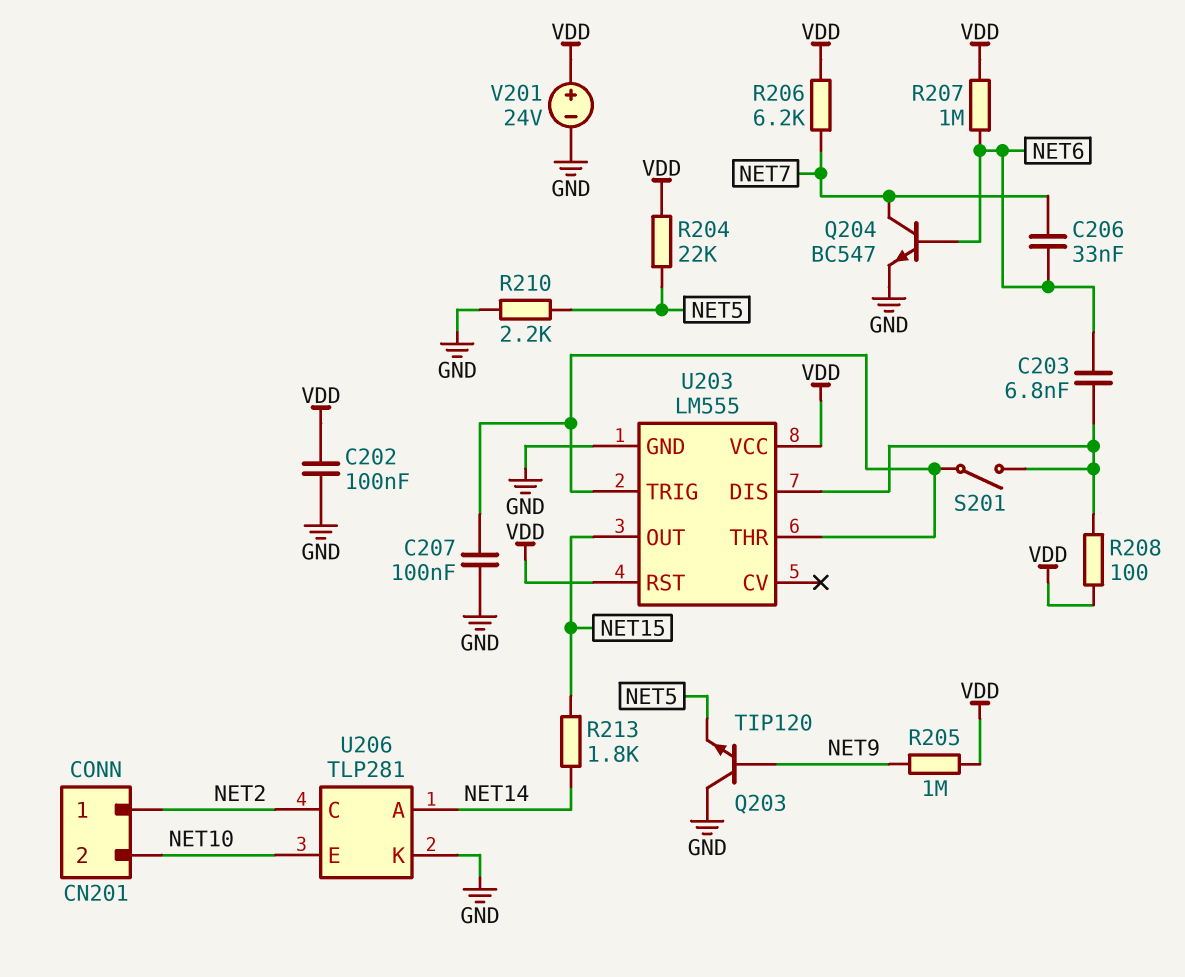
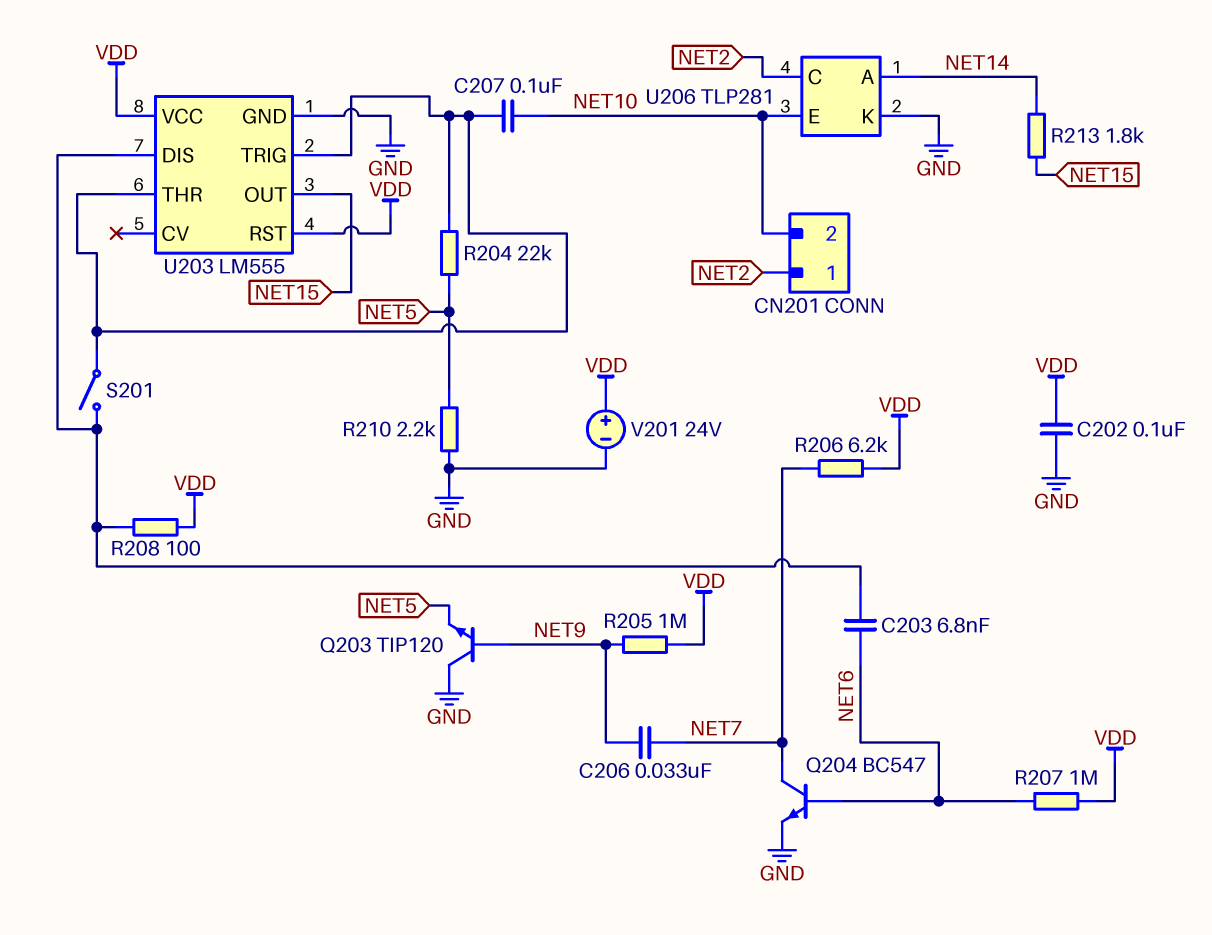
C206: 33nF (NET6, NET7) -> 33nF (NET7, NET9)
C207: 100nF (GND, U203/THR) -> 100nF (NET10, U203/THR)
R204: 22k (NET5, VDD) -> 22k (NET5, U203/THR)

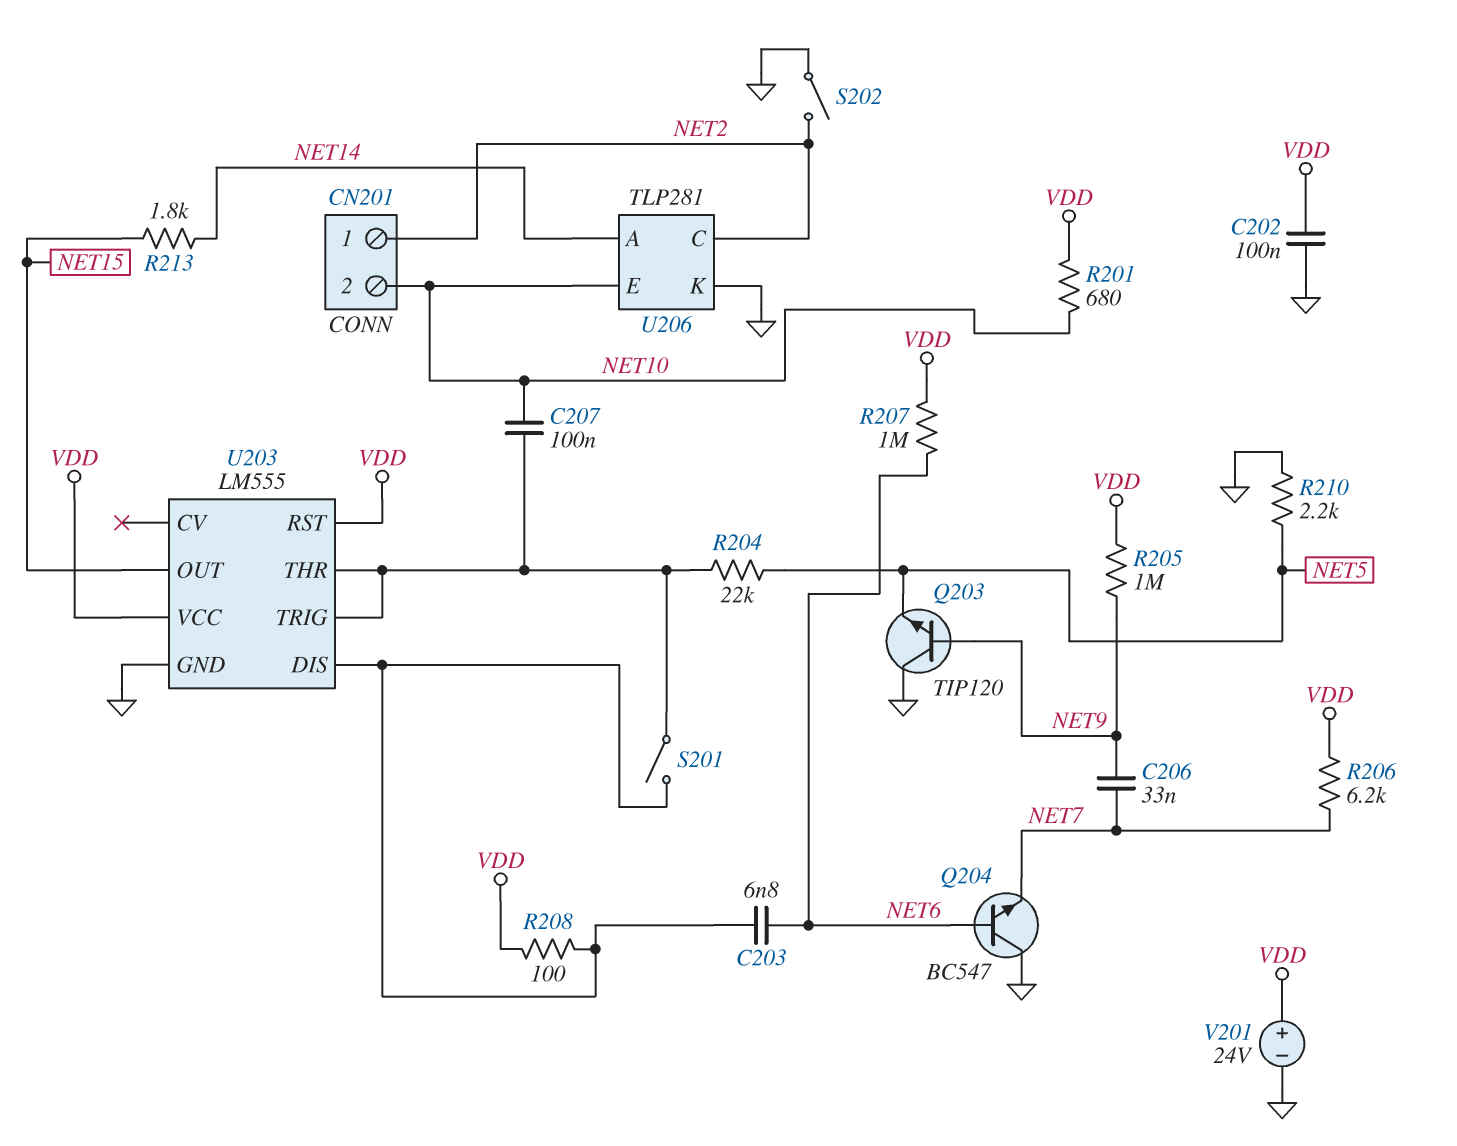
Q204: NPN BC547 (B NET6, C NET7, E GND) -> NPN BC547 (B NET6, C GND, E NET7)
R201: none -> 680 (NET10, VDD)
S202: none -> switch (GND, NET2)

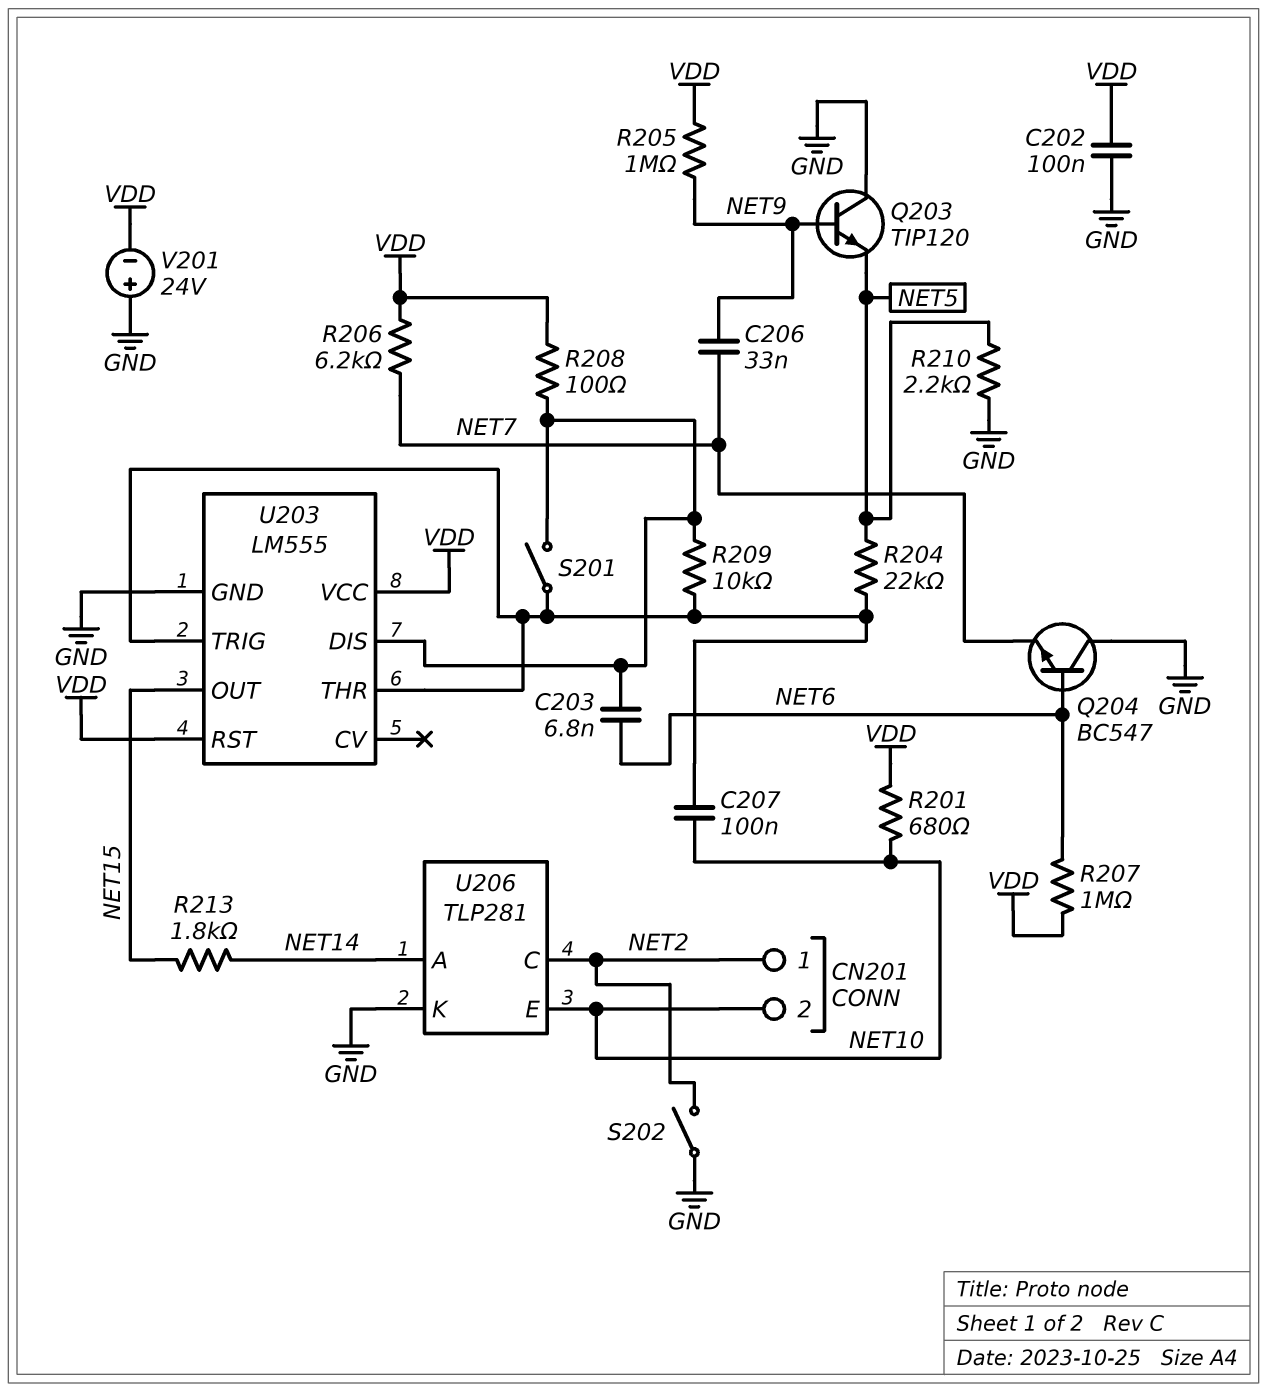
R209: none -> 10k (U203/DIS, U203/THR)
V201: 24V (plus VDD, minus GND) -> 24V (plus GND, minus VDD)

